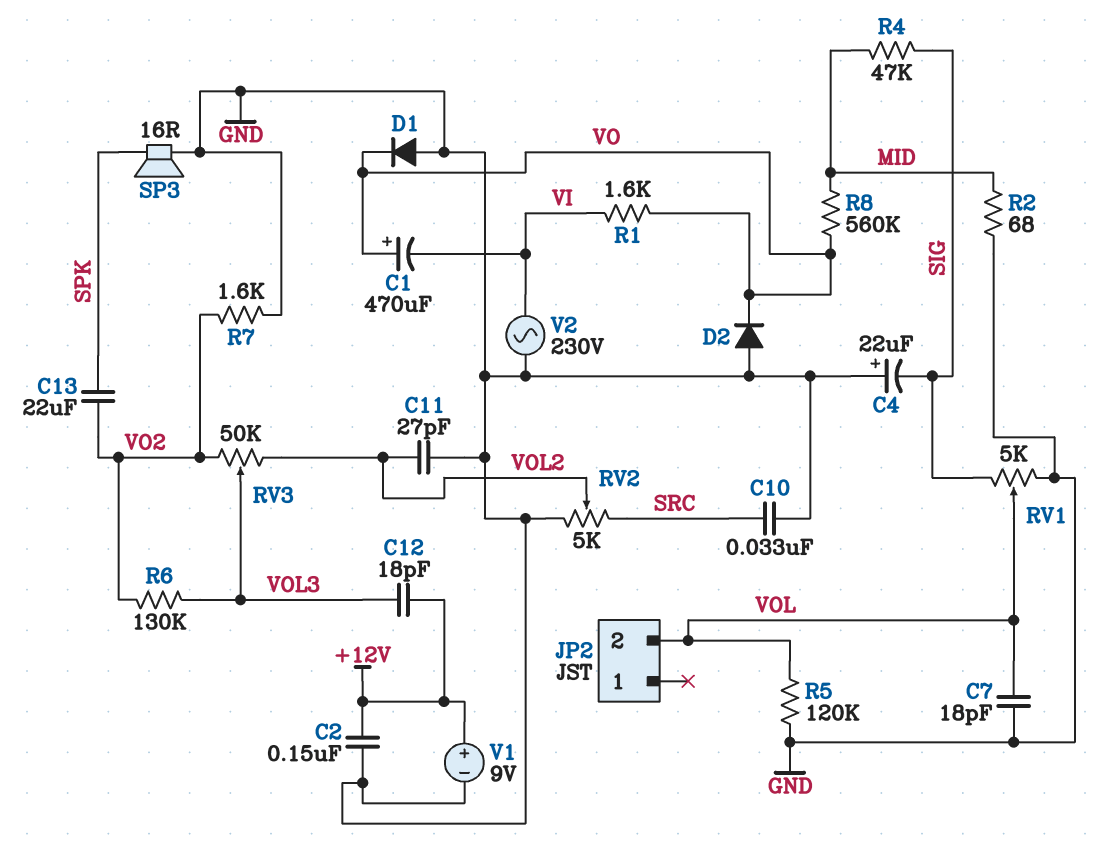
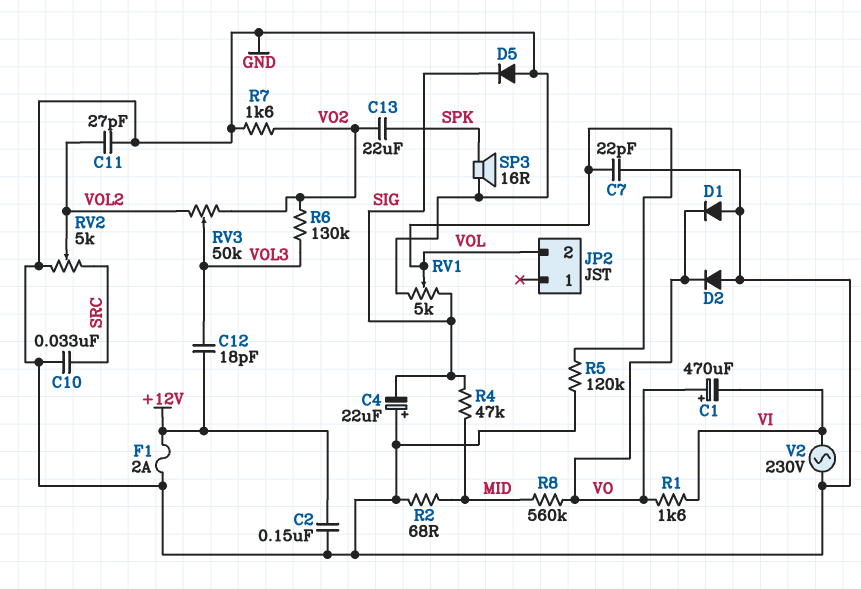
C7: 18pF (GND, VOL) -> 22pF (GND, VOL)
D5: none -> diode (A GND, K SIG)
F1: none -> 2A (+12V, GND)
V1: 9V (plus +12V, minus GND) -> none

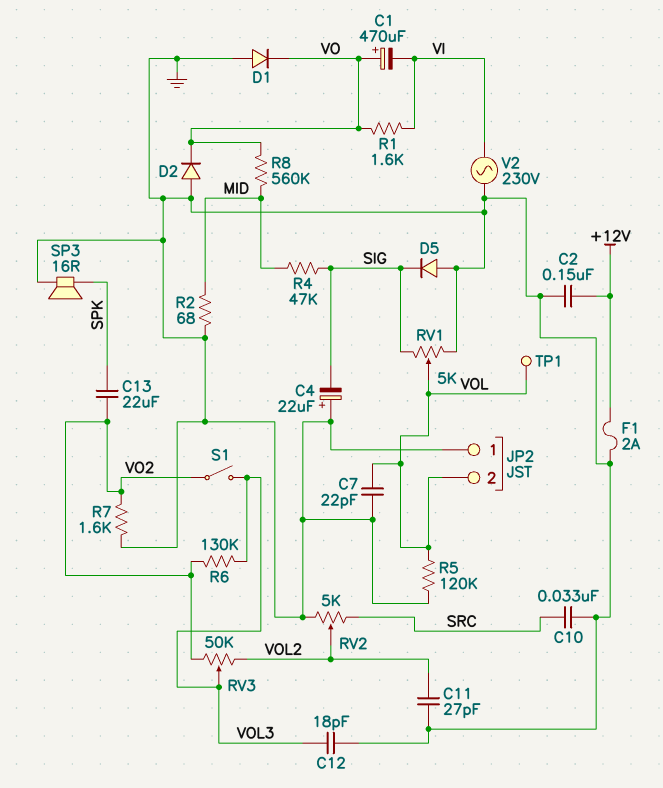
C12: 18pF (+12V, VOL3) -> 18pF (GND, VOL3)
JP2 pin 1: none -> GND
S1: none -> switch (VO2, VOL3)
TP1: none -> test point (VOL)

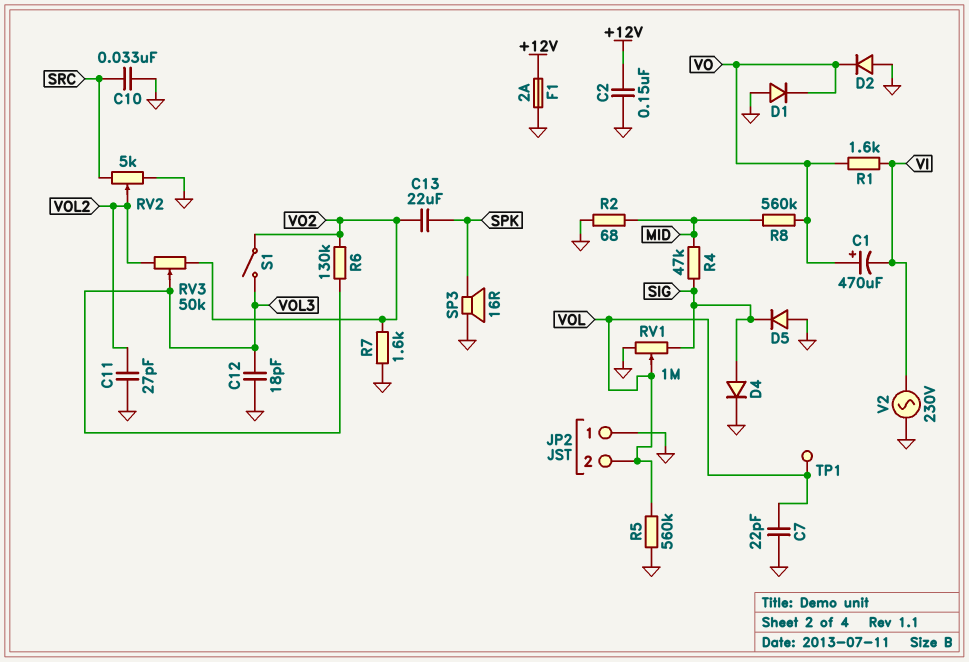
C4: 22uF (plus GND, minus SIG) -> none
D4: none -> diode (A SIG, K GND)
R5: 120k (GND, VOL) -> 560k (GND, VOL)
RV1: 5k (GND, SIG, wiper VOL) -> 1M (GND, SIG, wiper VOL)

